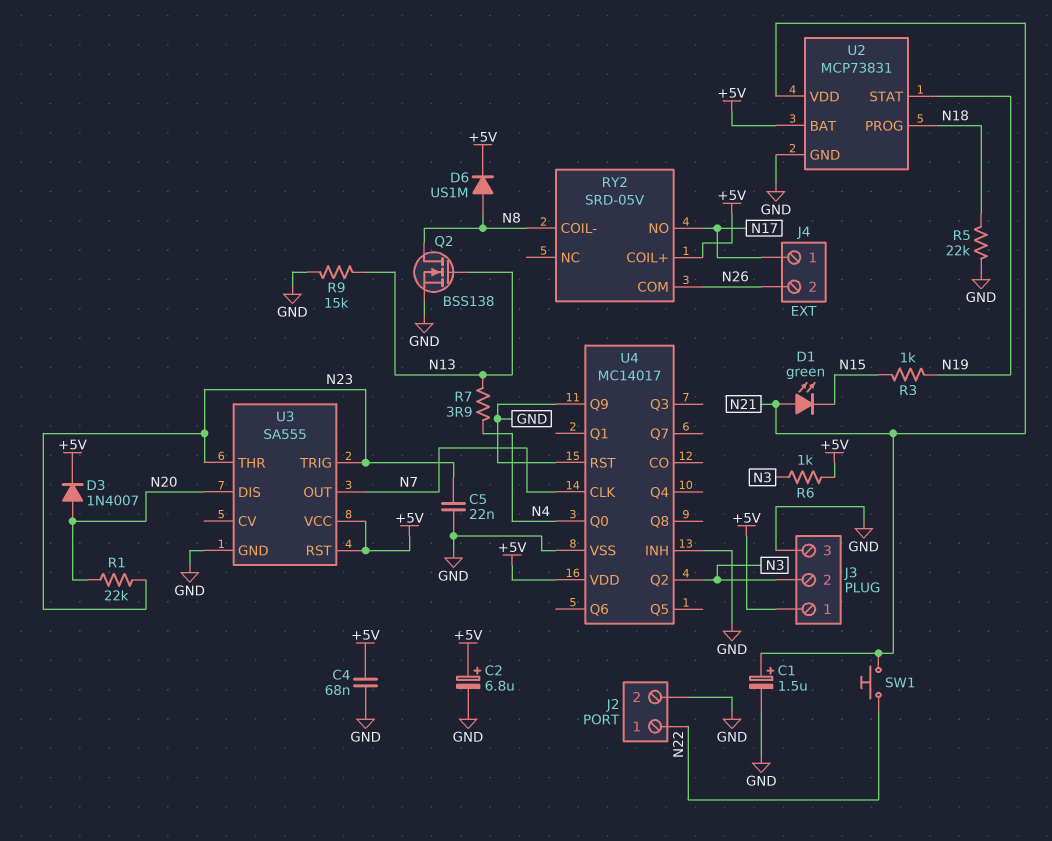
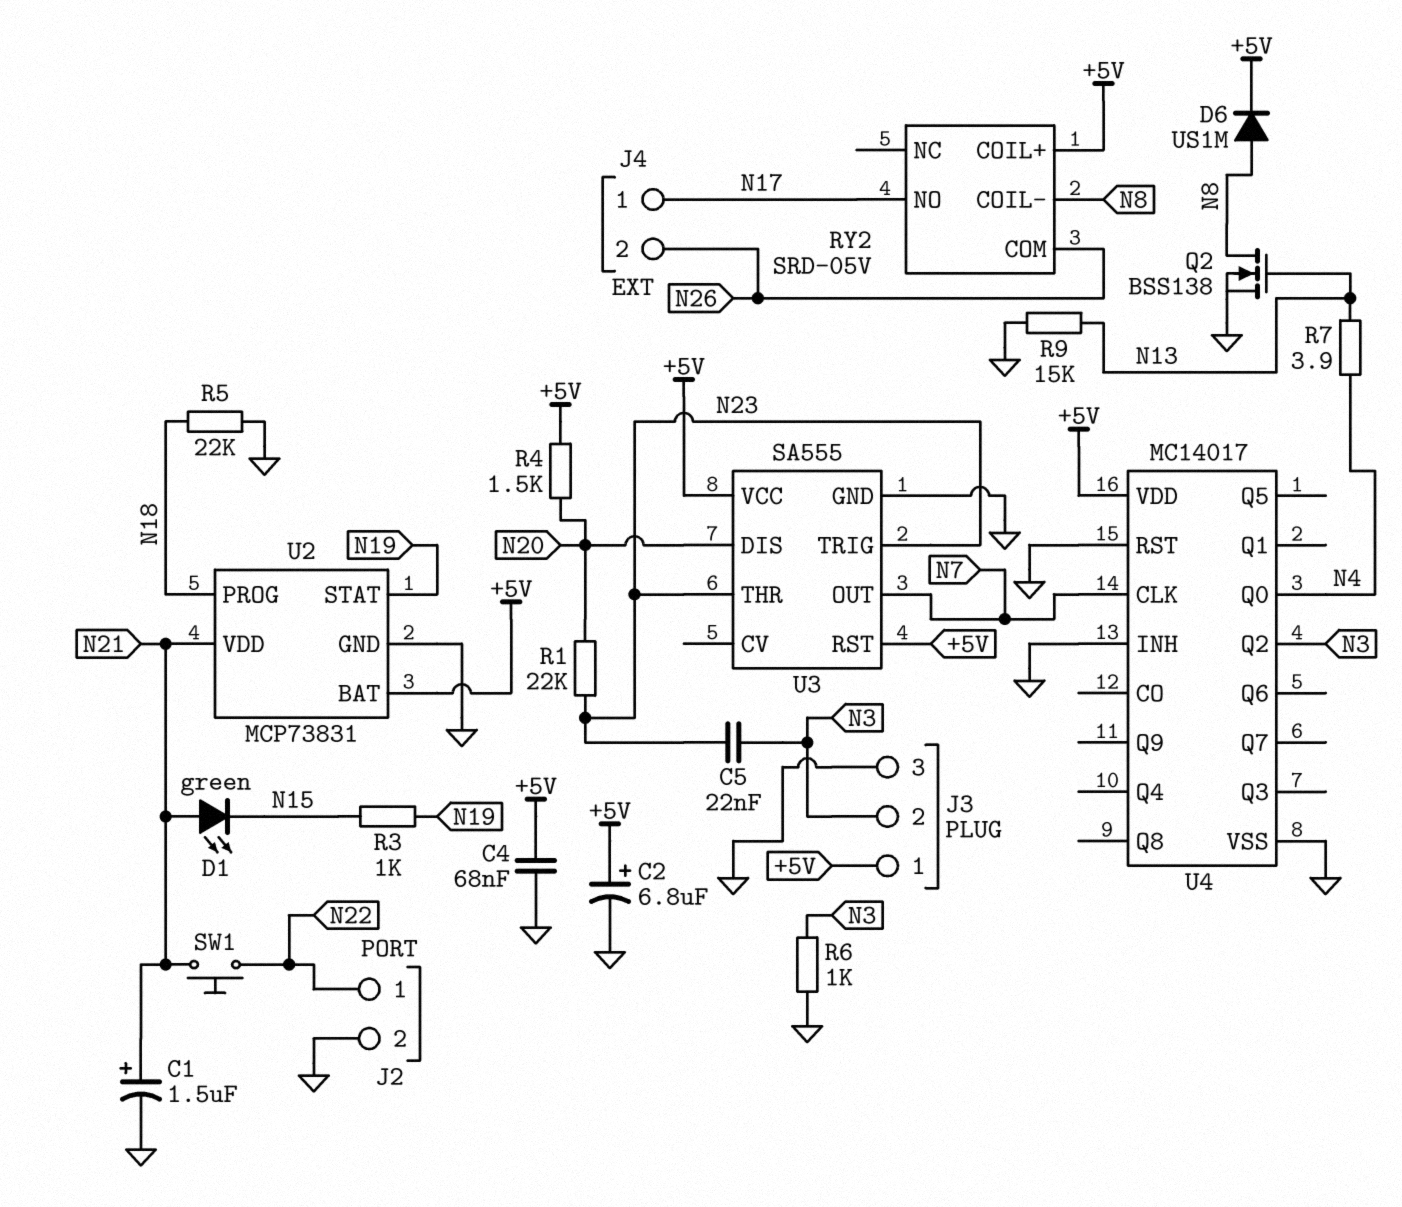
C5: 22nF (GND, N23) -> 22nF (N3, N23)
D3: diode 1N4007 (A N20, K +5V) -> none
R4: none -> 1.5k (+5V, N20)
R6: 1k (+5V, N3) -> 1k (GND, N3)
U4 pin Q9: GND -> none

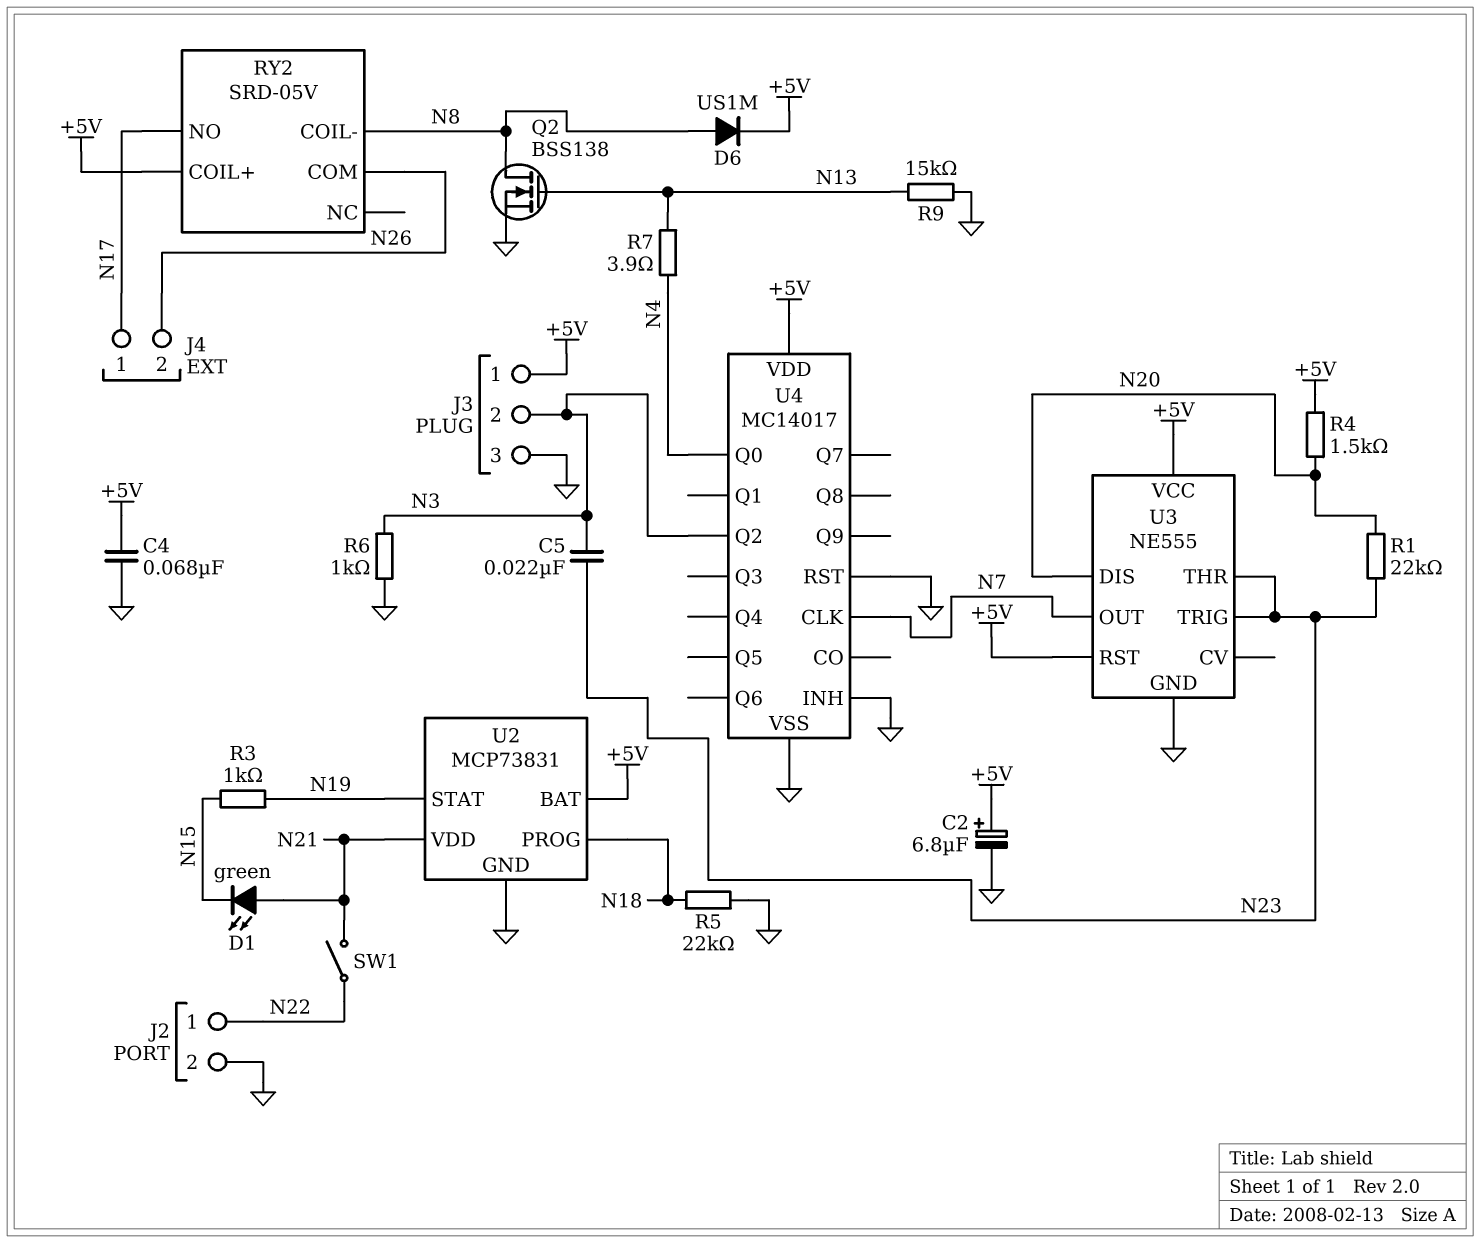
C1: 1.5uF (plus N21, minus GND) -> none
SW1: button (N21, N22) -> switch (N21, N22)
U3: SA555 -> NE555

